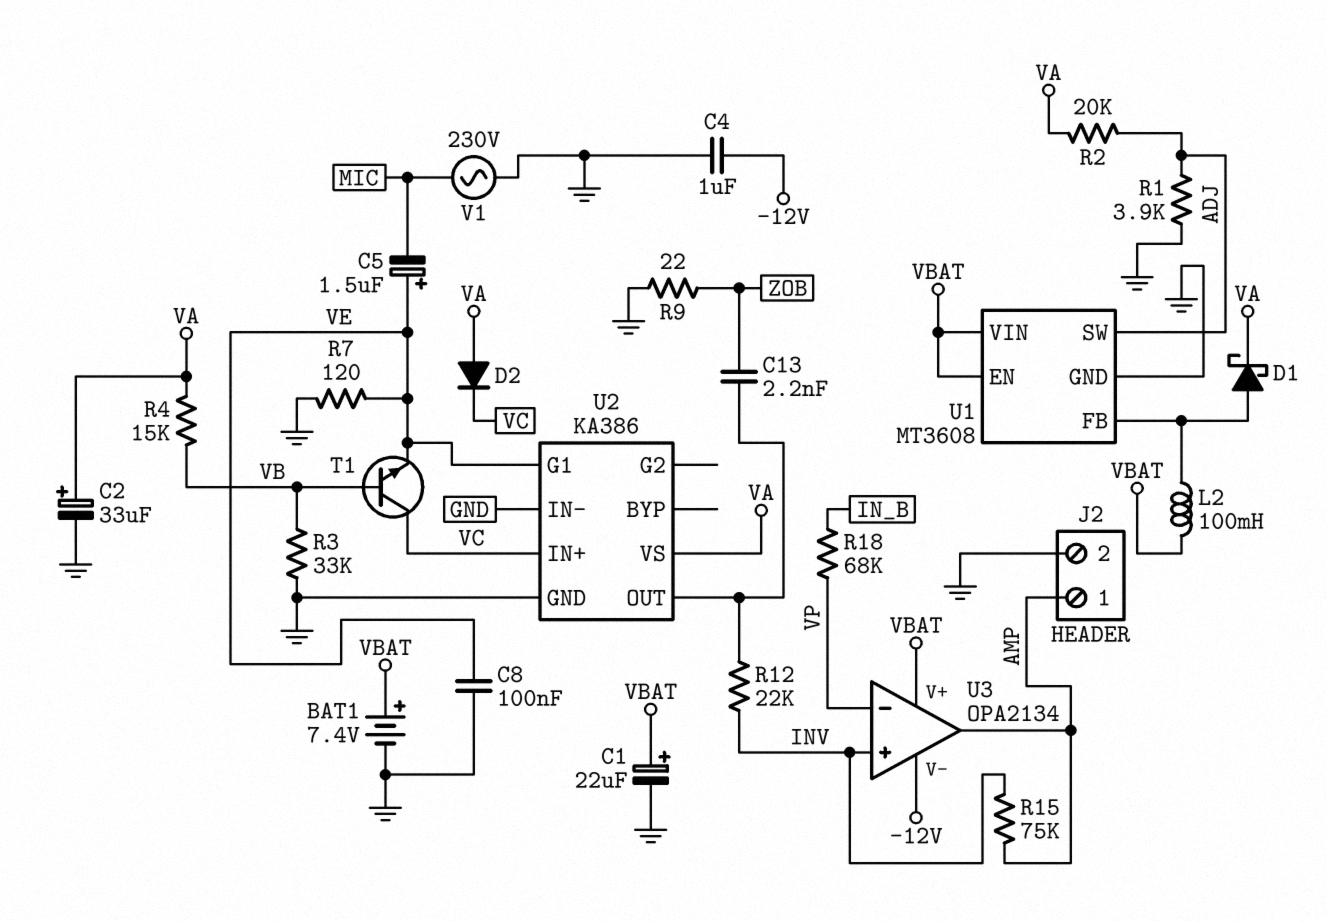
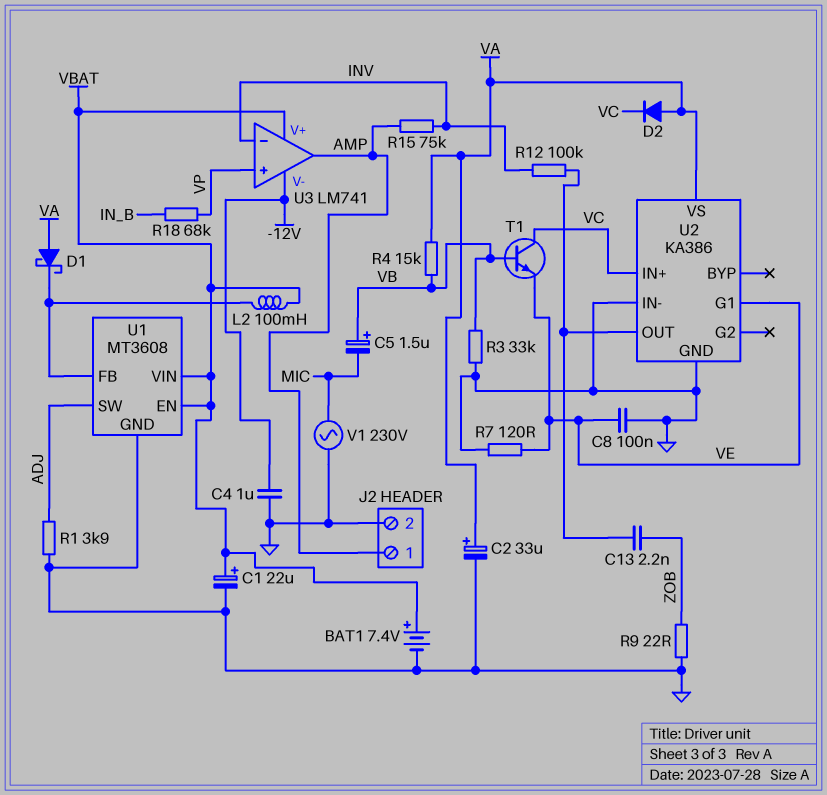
C5: 1.5uF (plus VE, minus MIC) -> 1.5uF (plus VB, minus MIC)
D1: schottky (A U1/FB, K VA) -> schottky (A VA, K U1/FB)
R2: 20k (ADJ, VA) -> none
R12: 22k (INV, U2/OUT) -> 100k (INV, U2/OUT)
U3: OPA2134 -> LM741
U3 pin in+: INV -> VP
U3 pin in-: VP -> INV

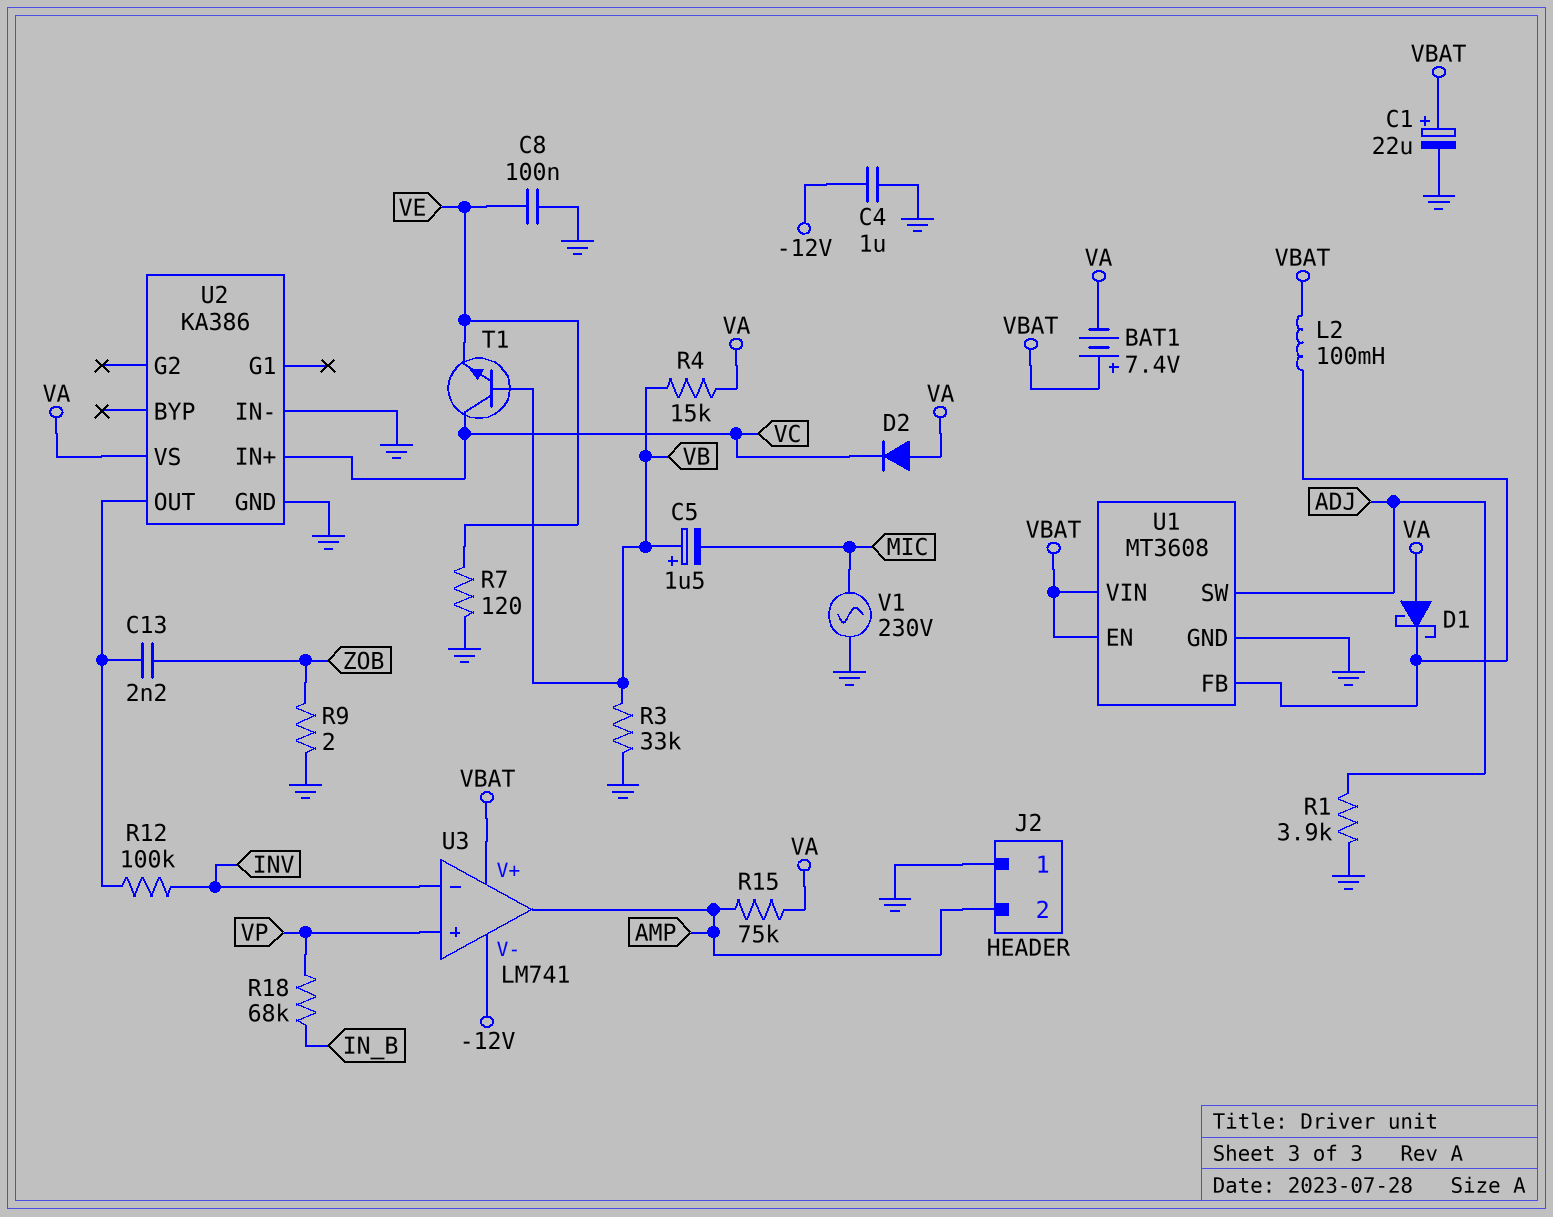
BAT1: 7.4V (plus VBAT, minus GND) -> 7.4V (plus VBAT, minus VA)
C2: 33uF (plus VA, minus GND) -> none
J2 pin 1: AMP -> GND
J2 pin 2: GND -> AMP
R9: 22 (GND, ZOB) -> 2 (GND, ZOB)
R15: 75k (AMP, INV) -> 75k (AMP, VA)
U2 pin G1: VE -> none

